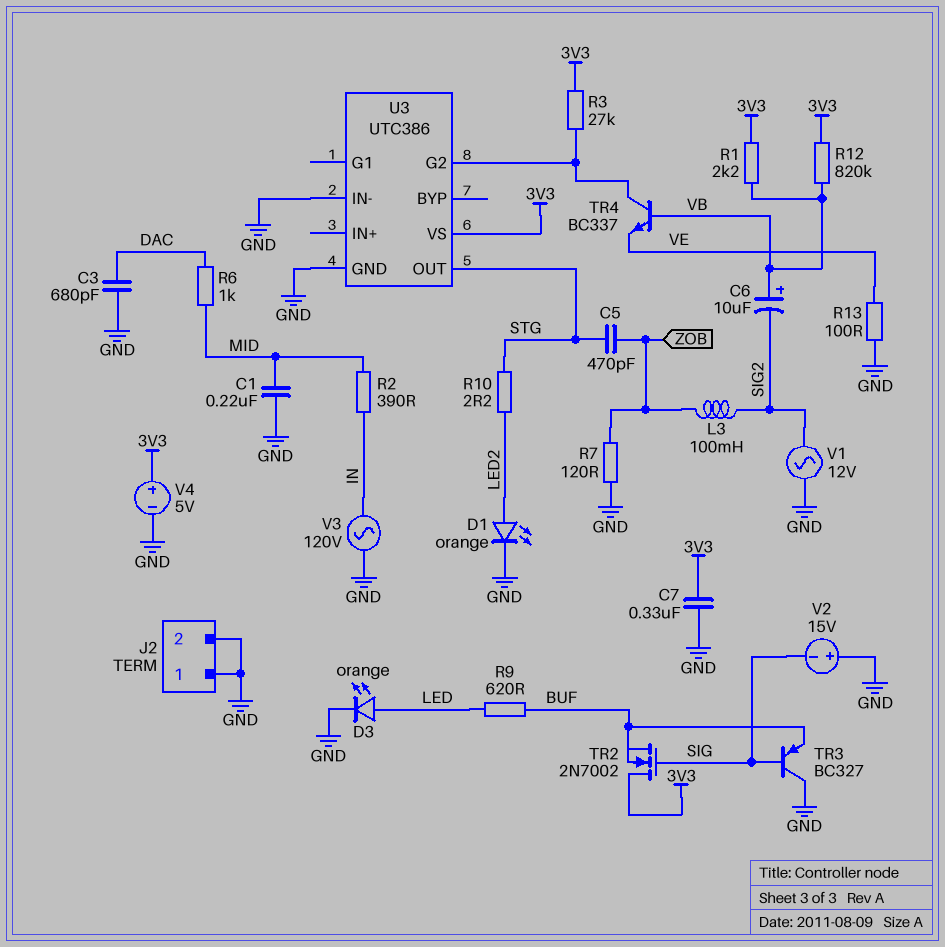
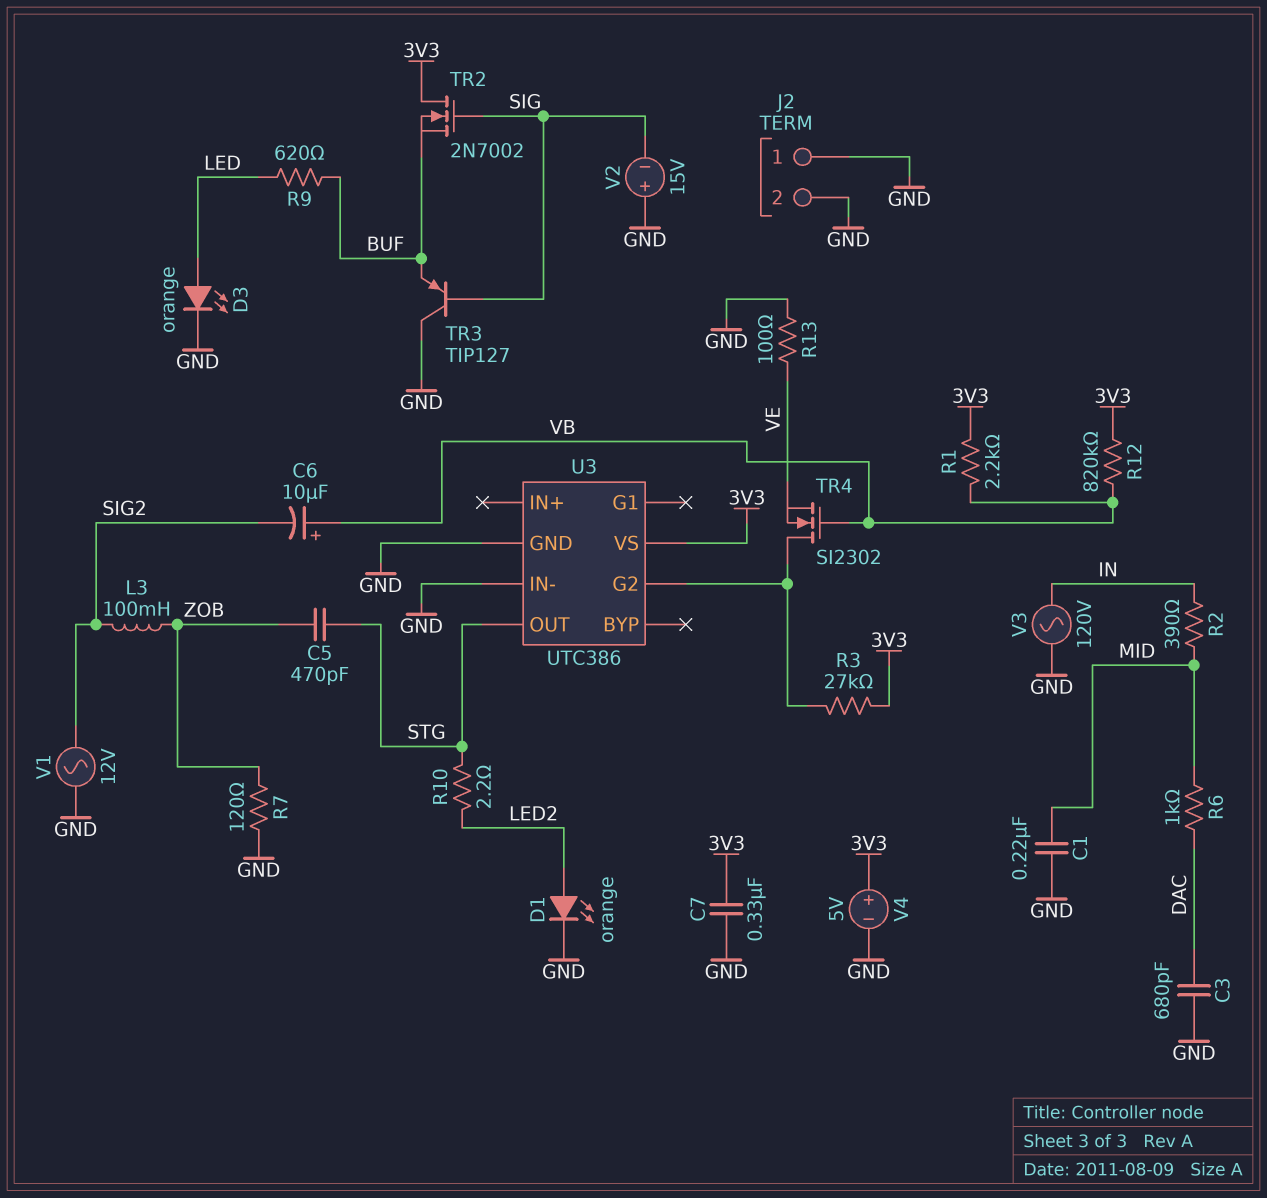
TR3: PNP BC327 (B SIG, C GND, E BUF) -> PNP TIP127 (B SIG, C GND, E BUF)
TR4: NPN BC337 (B VB, C U3/G2, E VE) -> NMOS SI2302 (G VB, D U3/G2, S VE)

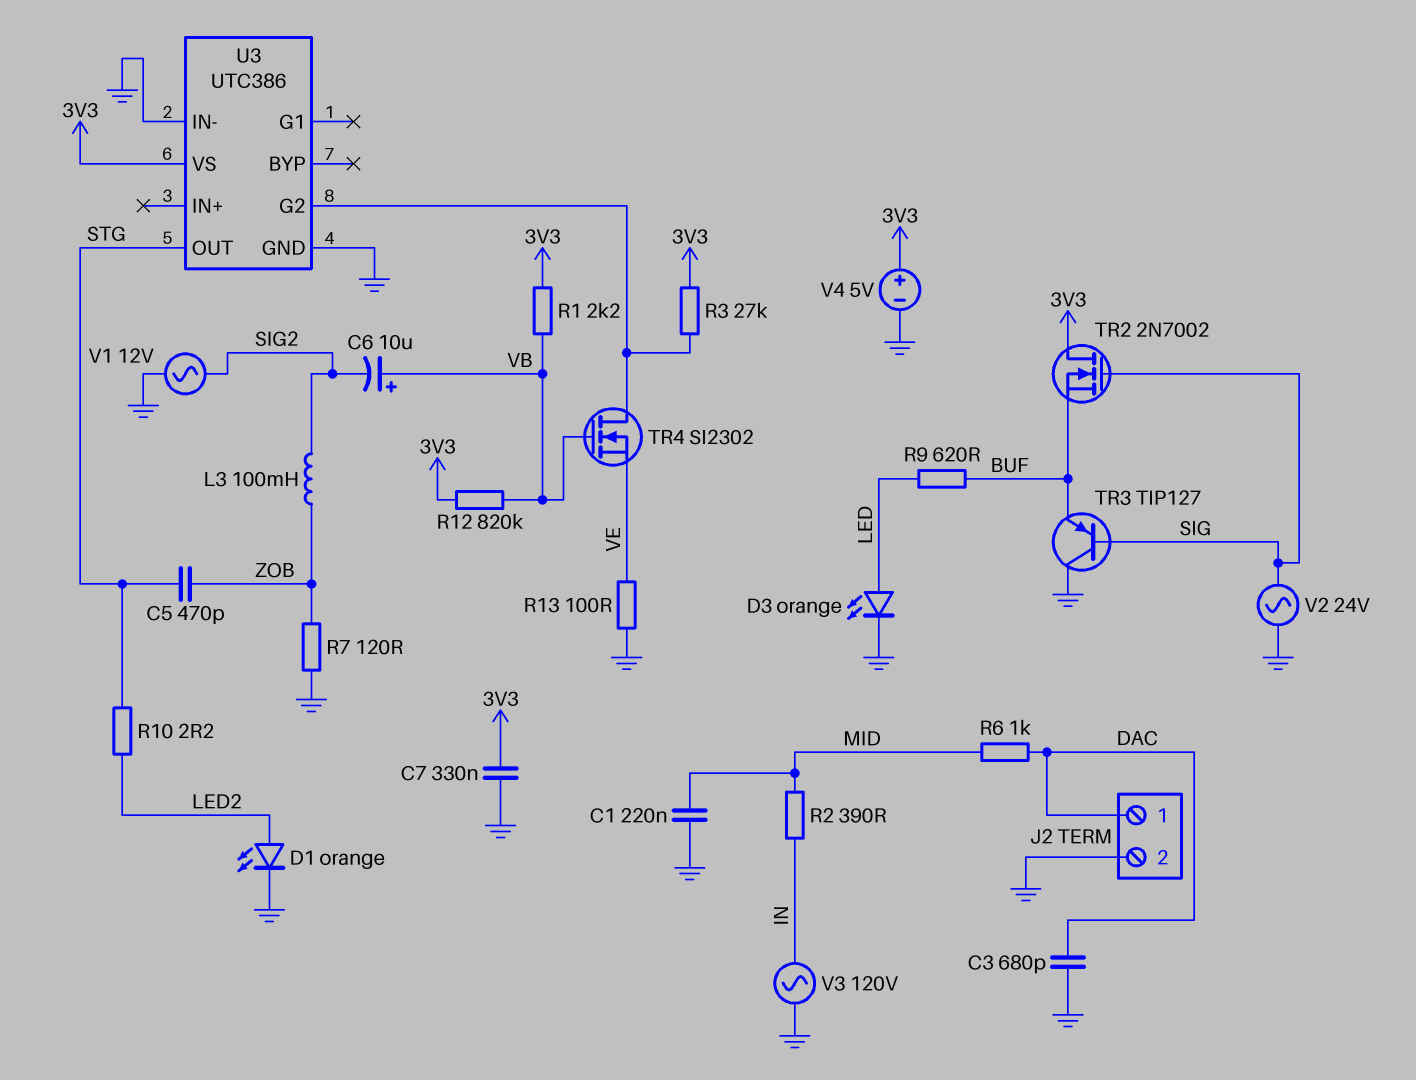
J2 pin 1: GND -> DAC
V2: 15V (plus GND, minus SIG) -> AC 24V (GND, SIG)

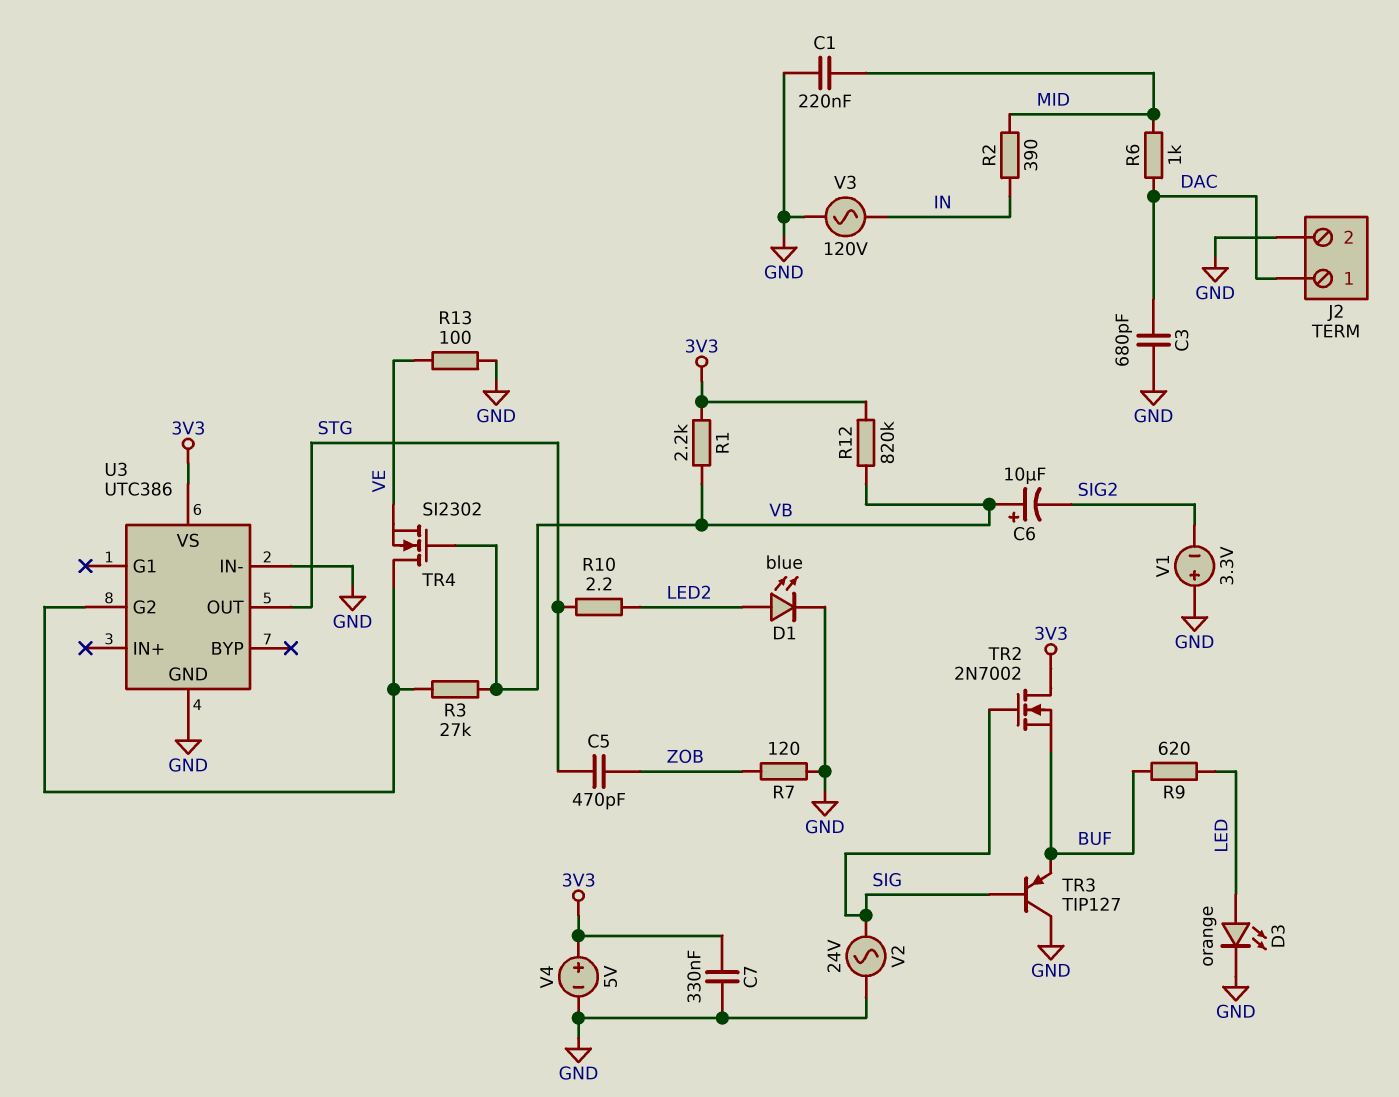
D1: LED orange (A LED2, K GND) -> LED blue (A LED2, K GND)
L3: 100mH (SIG2, ZOB) -> none
R3: 27k (3V3, U3/G2) -> 27k (U3/G2, VB)
V1: AC 12V (GND, SIG2) -> 3.3V (plus GND, minus SIG2)

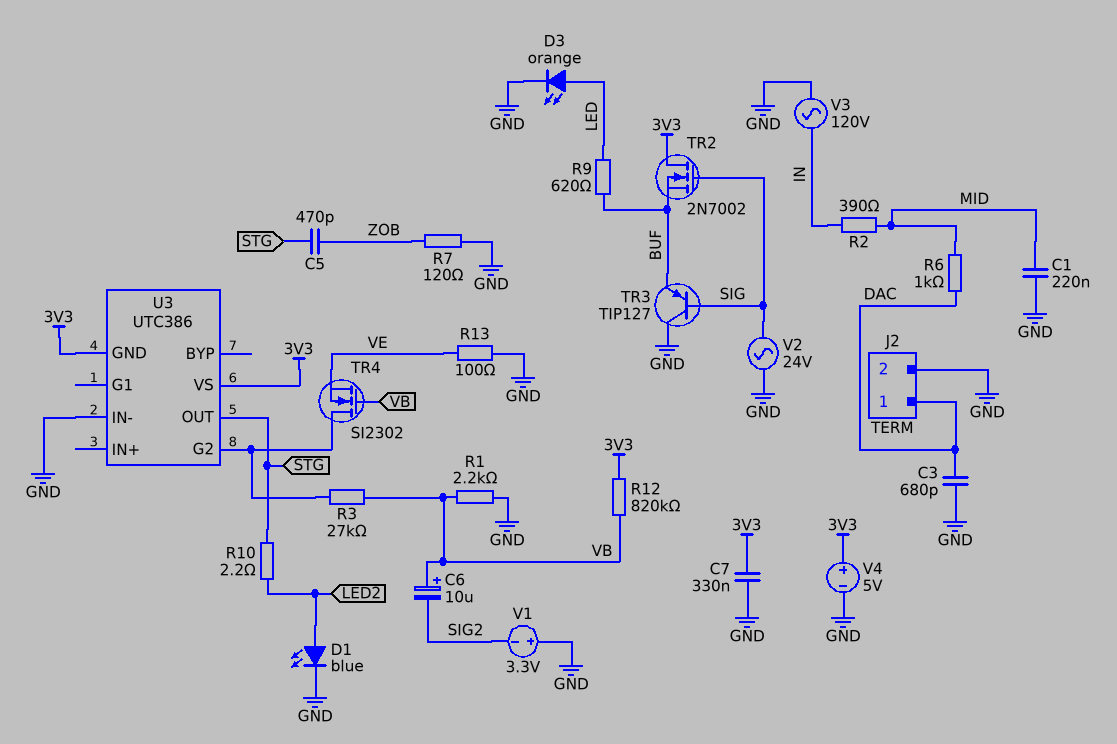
R1: 2.2k (3V3, VB) -> 2.2k (GND, VB)
U3 pin GND: GND -> 3V3

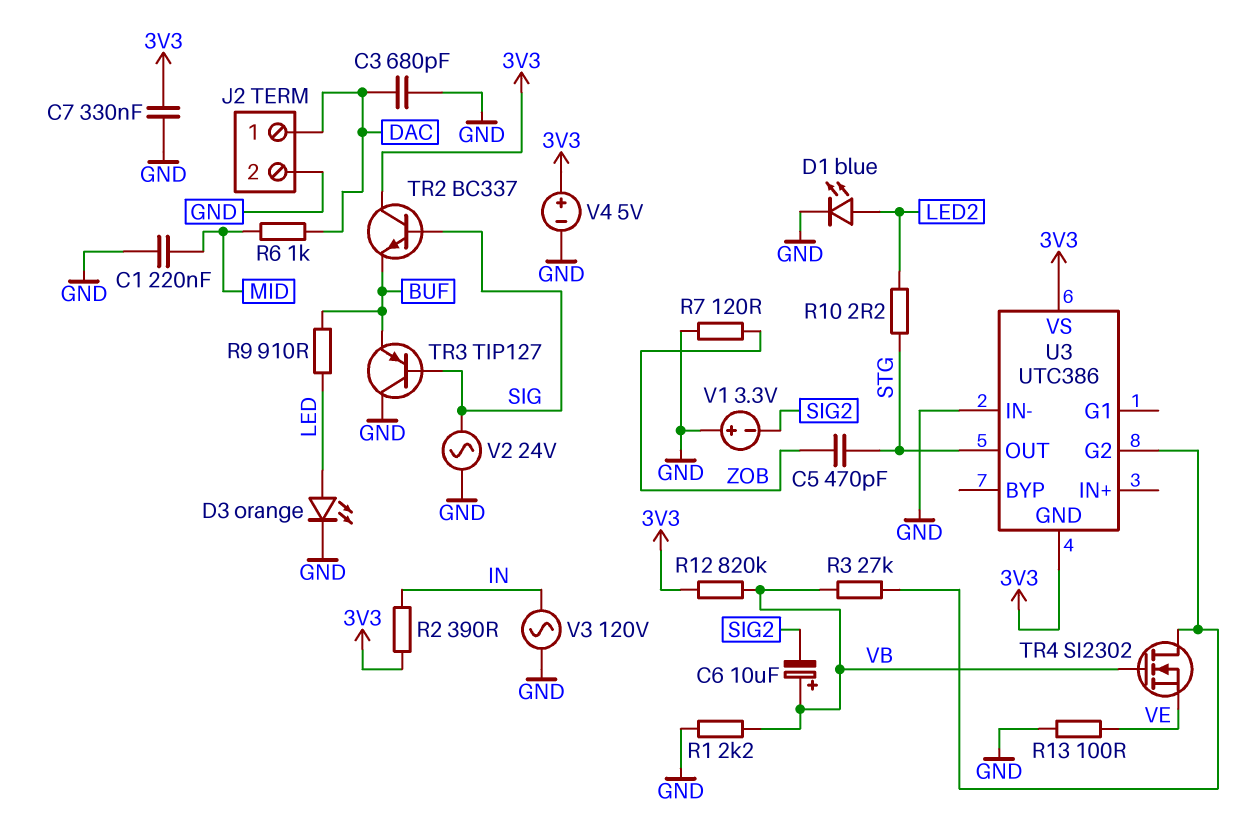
R2: 390 (IN, MID) -> 390 (3V3, IN)
R9: 620 (BUF, LED) -> 910 (BUF, LED)
TR2: NMOS 2N7002 (G SIG, D 3V3, S BUF) -> NPN BC337 (B SIG, C 3V3, E BUF)

